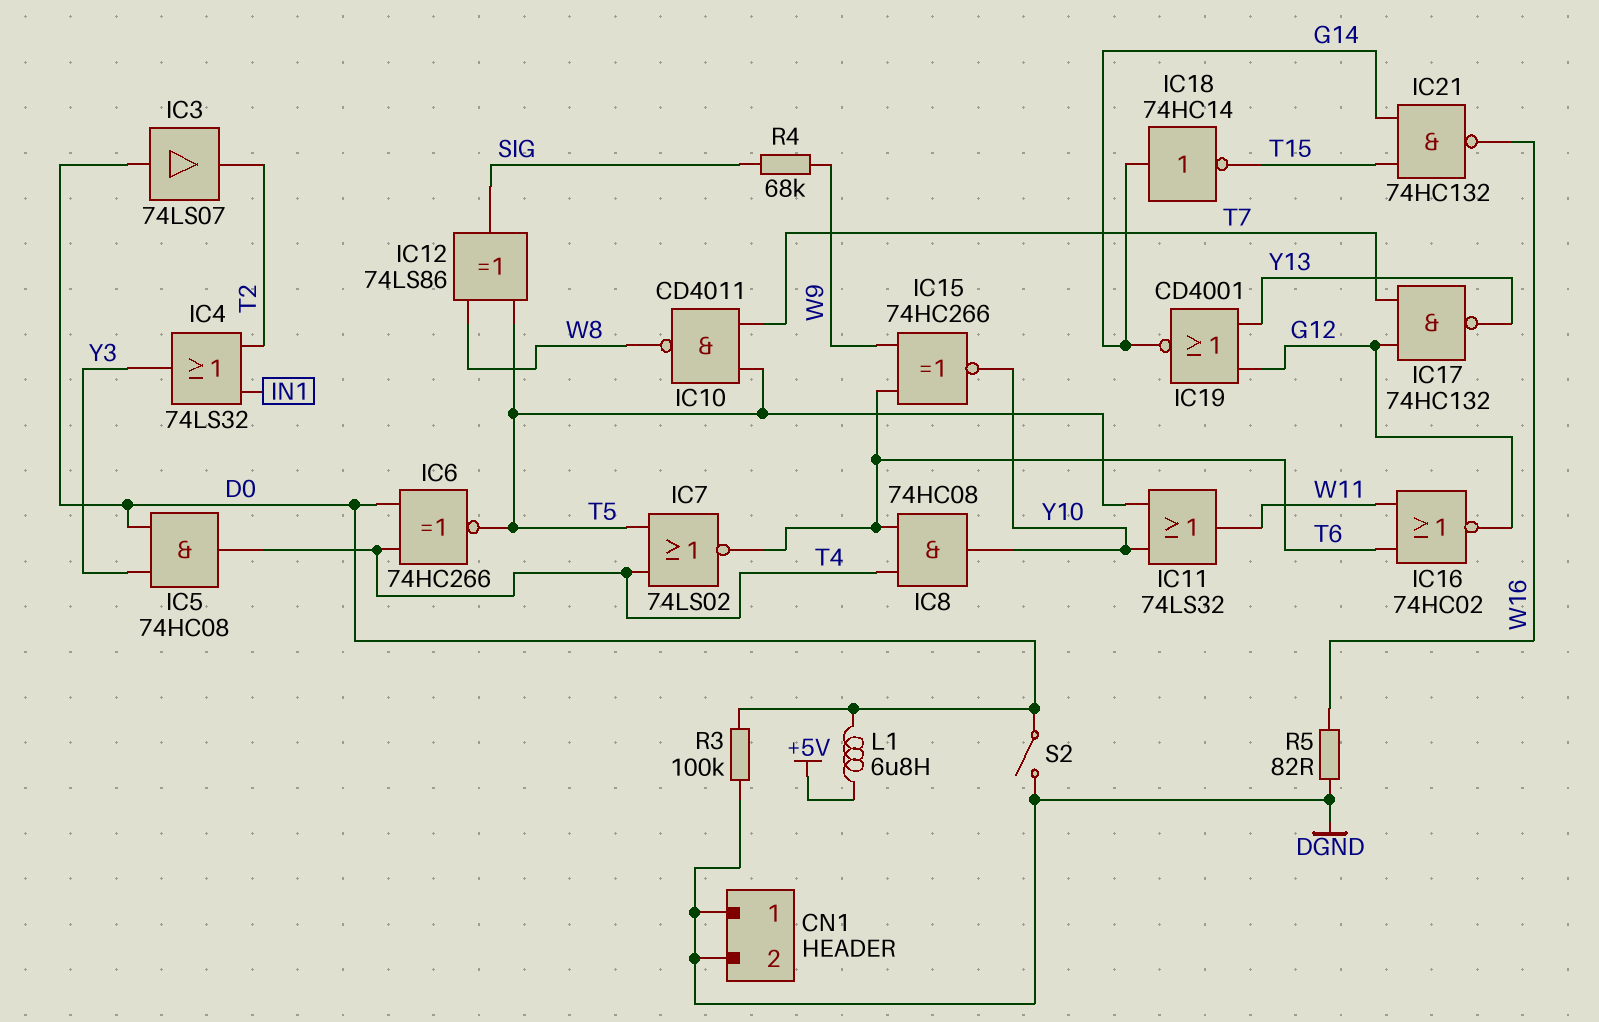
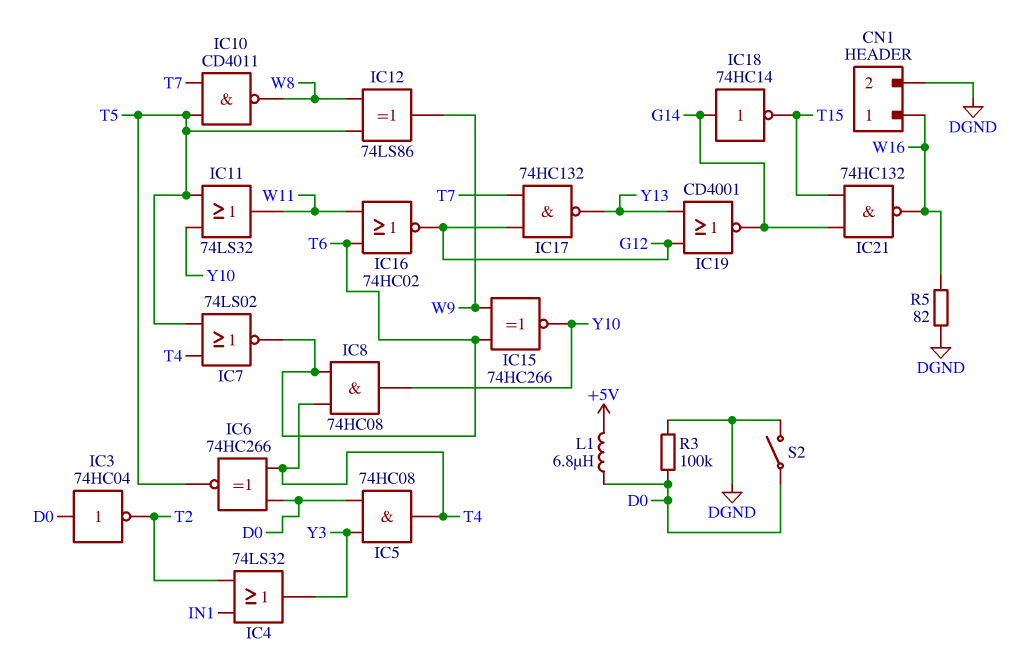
CN1 pin 1: DGND -> W16
IC3: buffer 74LS07 (in D0, out T2) -> NOT 74HC04 (in D0, out T2)
IC12: XOR 74LS86 (in T5, in W8, out SIG) -> XOR 74LS86 (in T5, in W8, out W9)
R4: 68k (SIG, W9) -> none

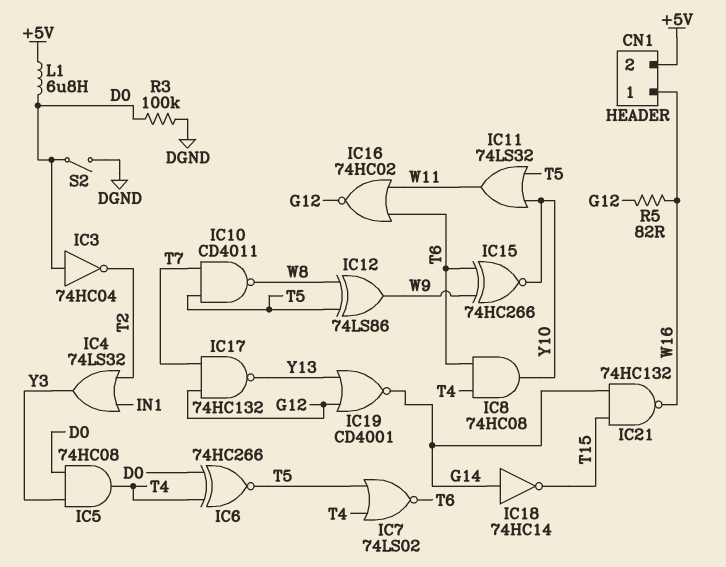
CN1 pin 2: DGND -> +5V
R5: 82 (DGND, W16) -> 82 (G12, W16)

